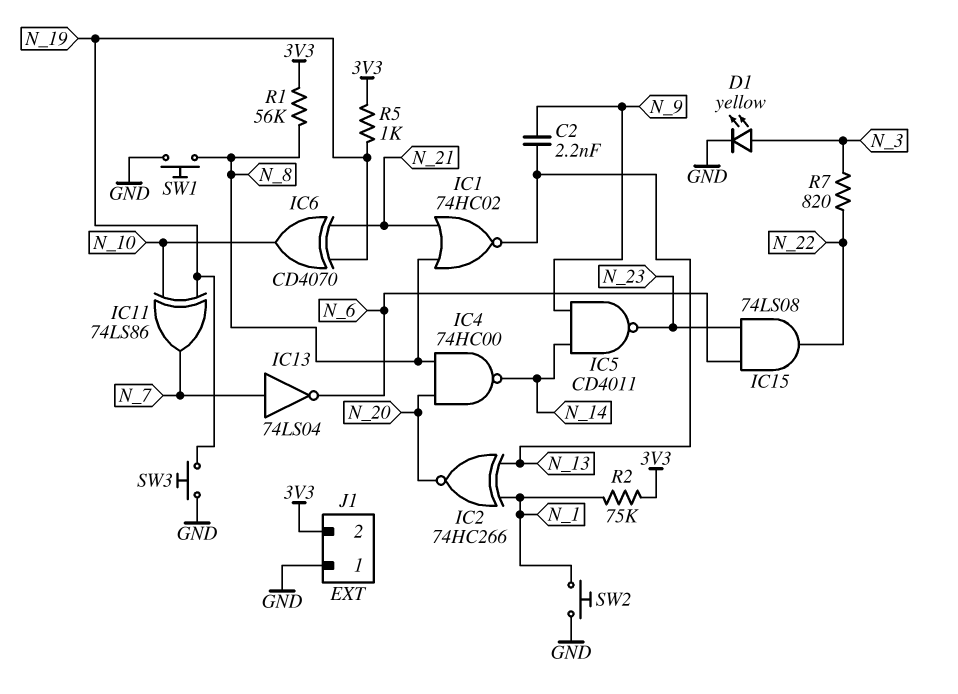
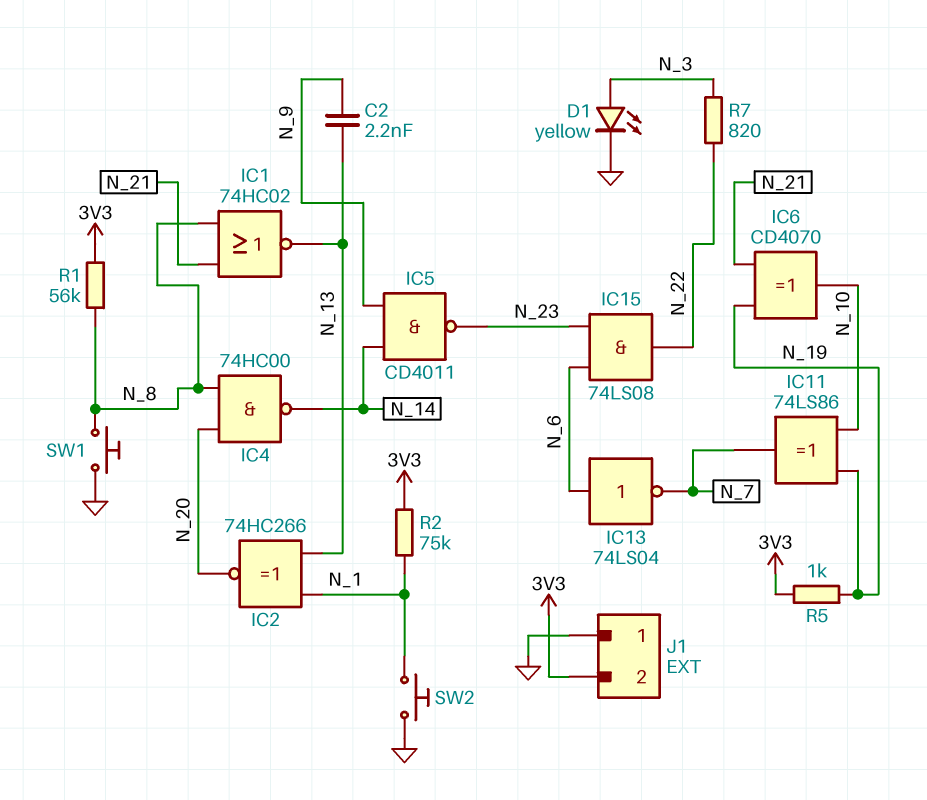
IC13: NOT 74LS04 (in N_7, out N_6) -> NOT 74LS04 (in N_6, out N_7)
SW3: button (GND, N_19) -> none

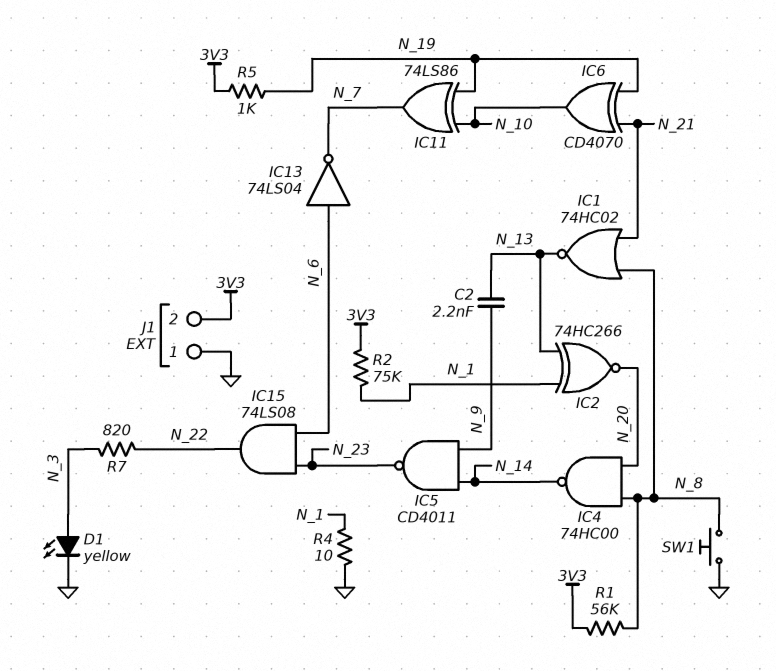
R4: none -> 10 (GND, N_1)
SW2: button (GND, N_1) -> none

